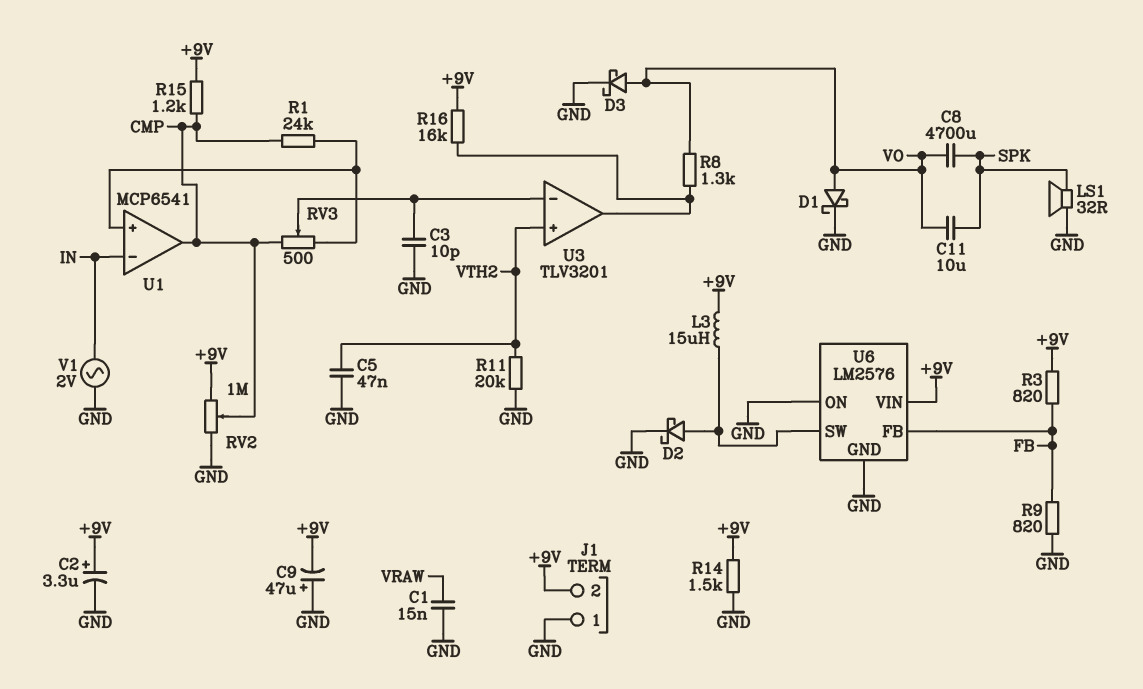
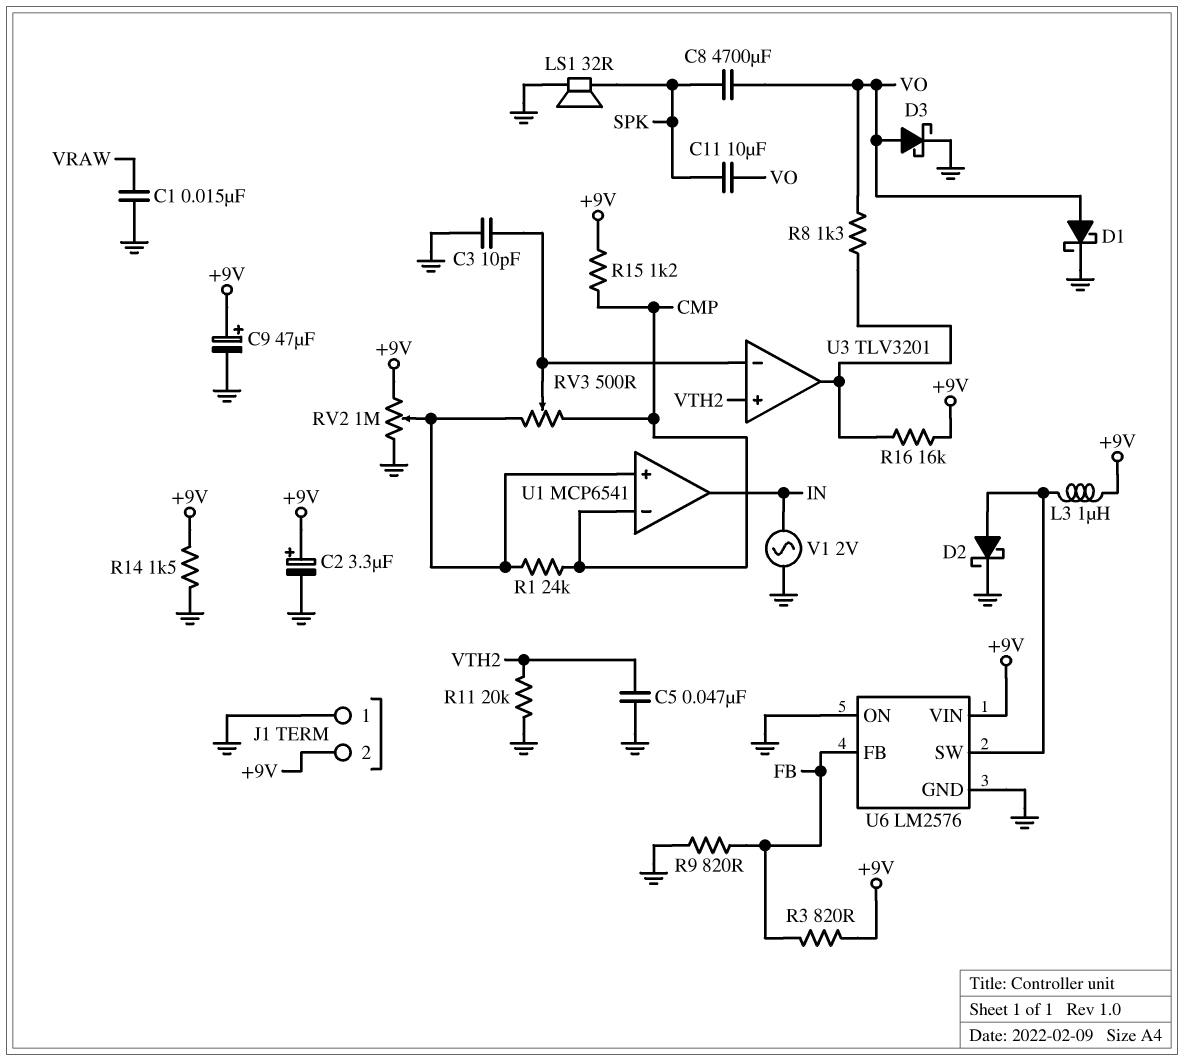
C9: 47uF (plus GND, minus +9V) -> 47uF (plus +9V, minus GND)
L3: 15uH (+9V, U6/SW) -> 1uH (+9V, U6/SW)
RV2: 1M (+9V, GND, wiper CMP) -> 1M (+9V, GND, wiper U1/in+)
U1 pin in-: IN -> CMP
U1 pin out: CMP -> IN

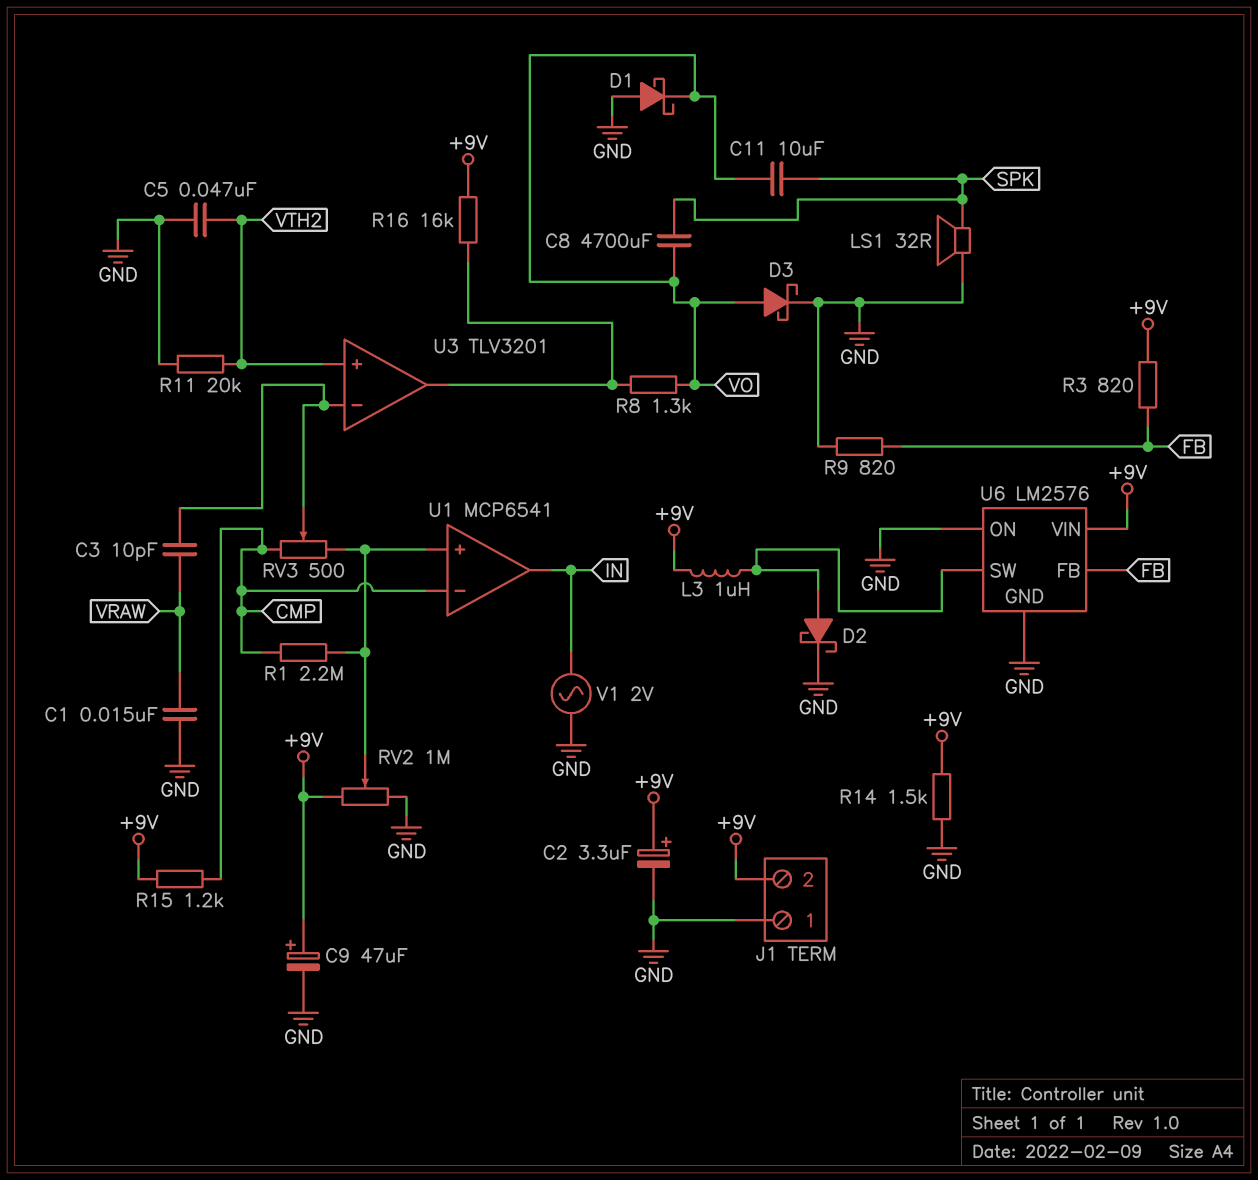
C3: 10pF (GND, U3/in-) -> 10pF (U3/in-, VRAW)
D1: schottky (A VO, K GND) -> schottky (A GND, K VO)
R1: 24k (CMP, U1/in+) -> 2.2M (CMP, U1/in+)

